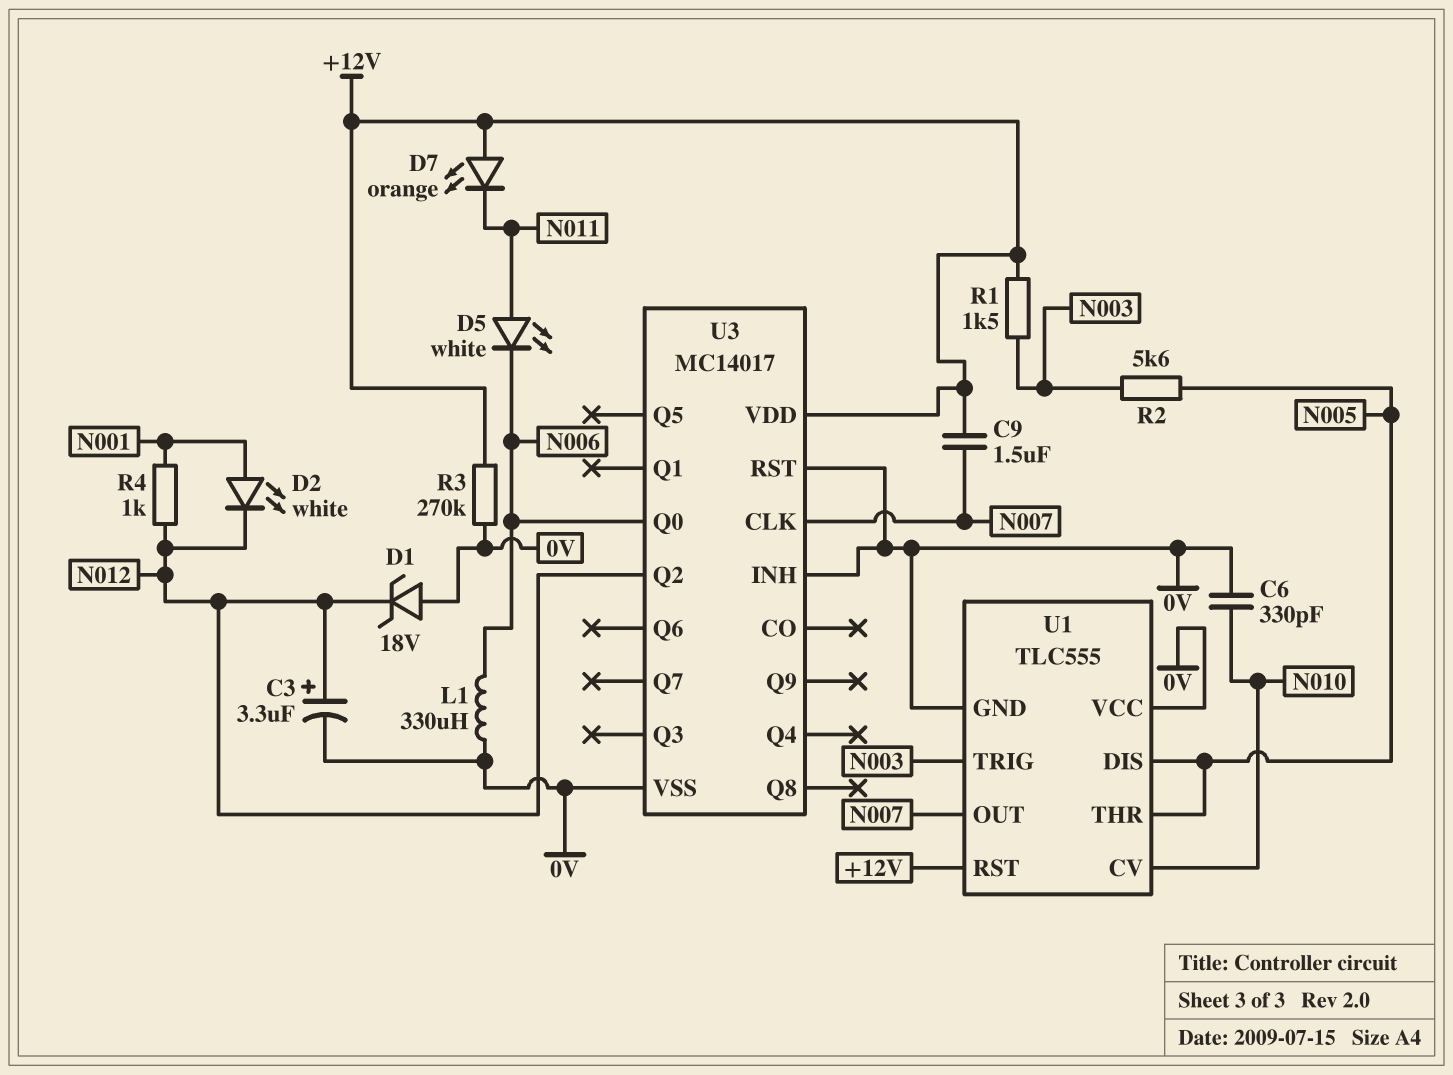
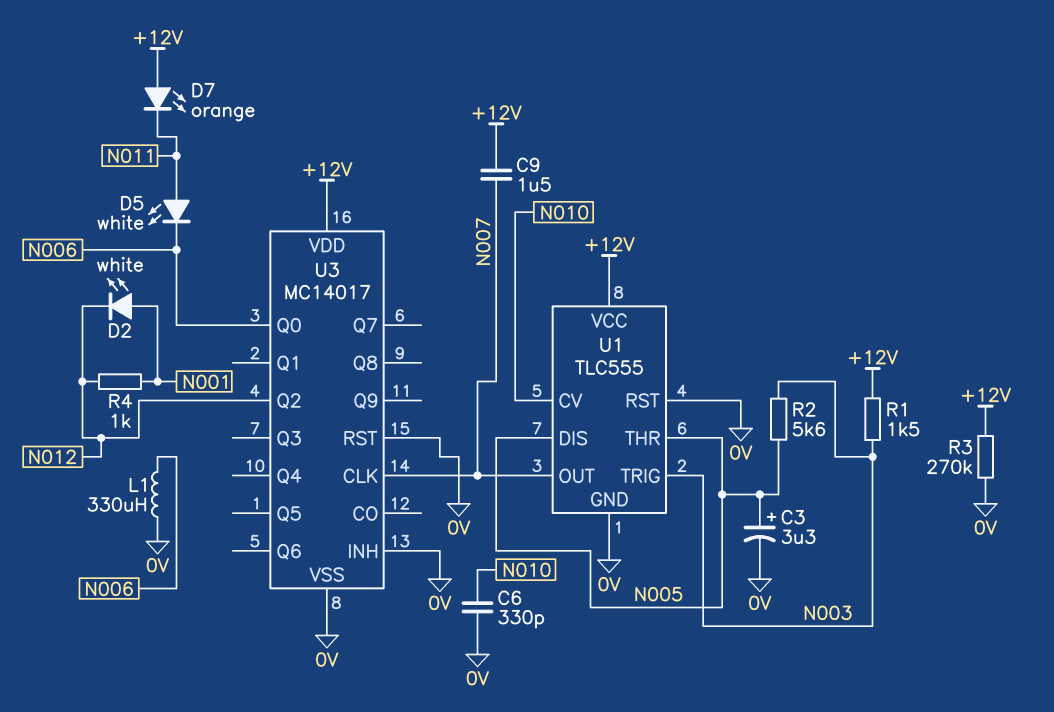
C3: 3.3uF (plus N012, minus 0V) -> 3.3uF (plus N005, minus 0V)
D1: zener 18V (A 0V, K N012) -> none
U1 pin RST: +12V -> 0V
U1 pin VCC: 0V -> +12V

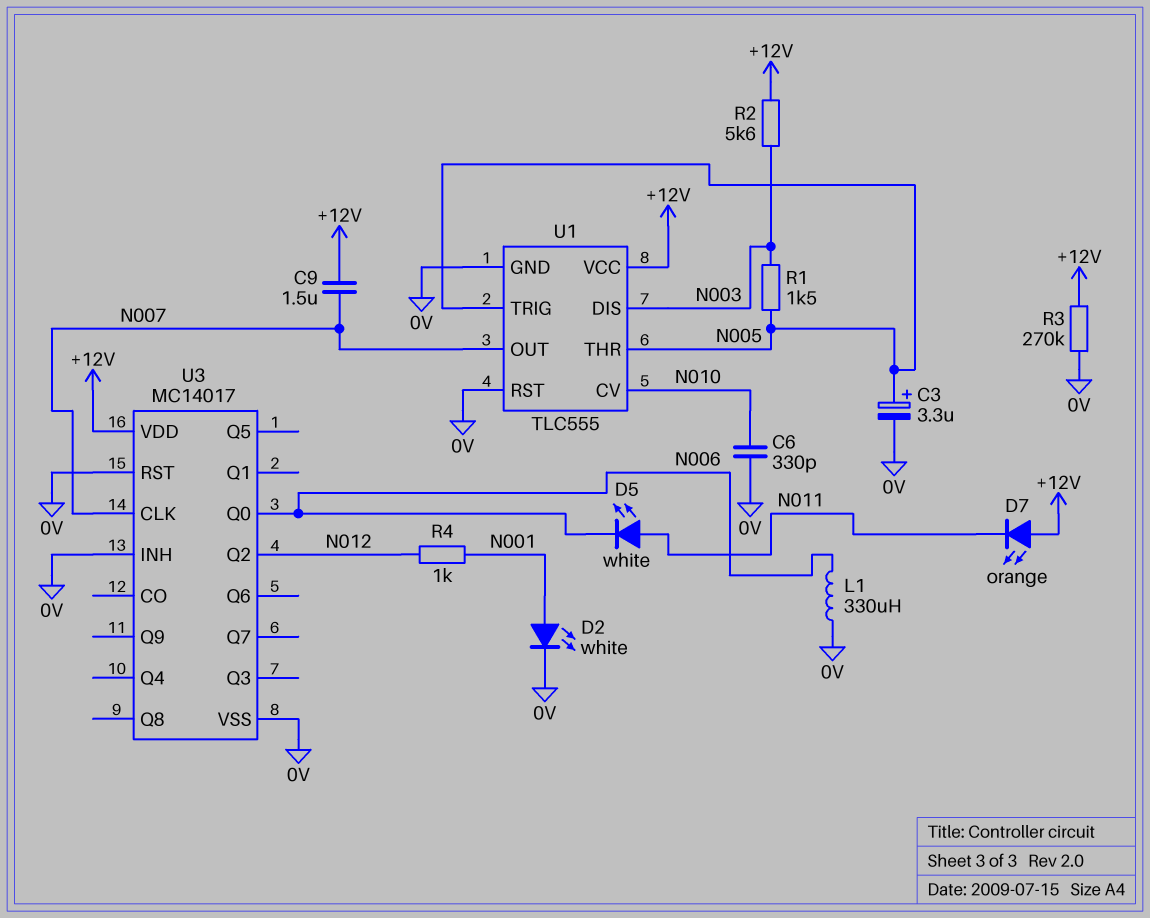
D2: LED white (A N001, K N012) -> LED white (A N001, K 0V)
R1: 1.5k (+12V, N003) -> 1.5k (N003, N005)
R2: 5.6k (N003, N005) -> 5.6k (+12V, N003)
U1 pin DIS: N005 -> N003
U1 pin TRIG: N003 -> N005

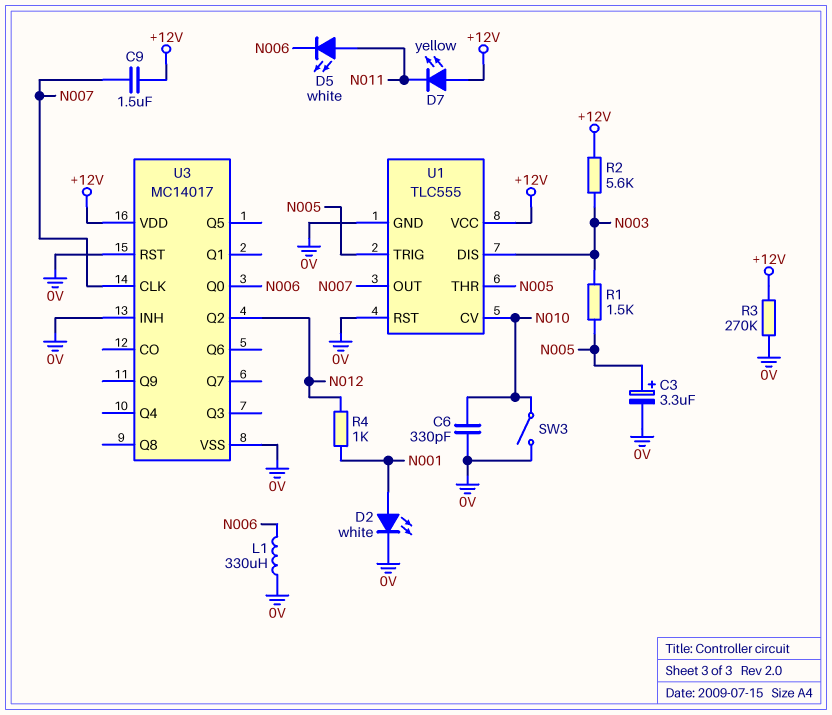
D7: LED orange (A +12V, K N011) -> LED yellow (A +12V, K N011)
SW3: none -> switch (0V, N010)

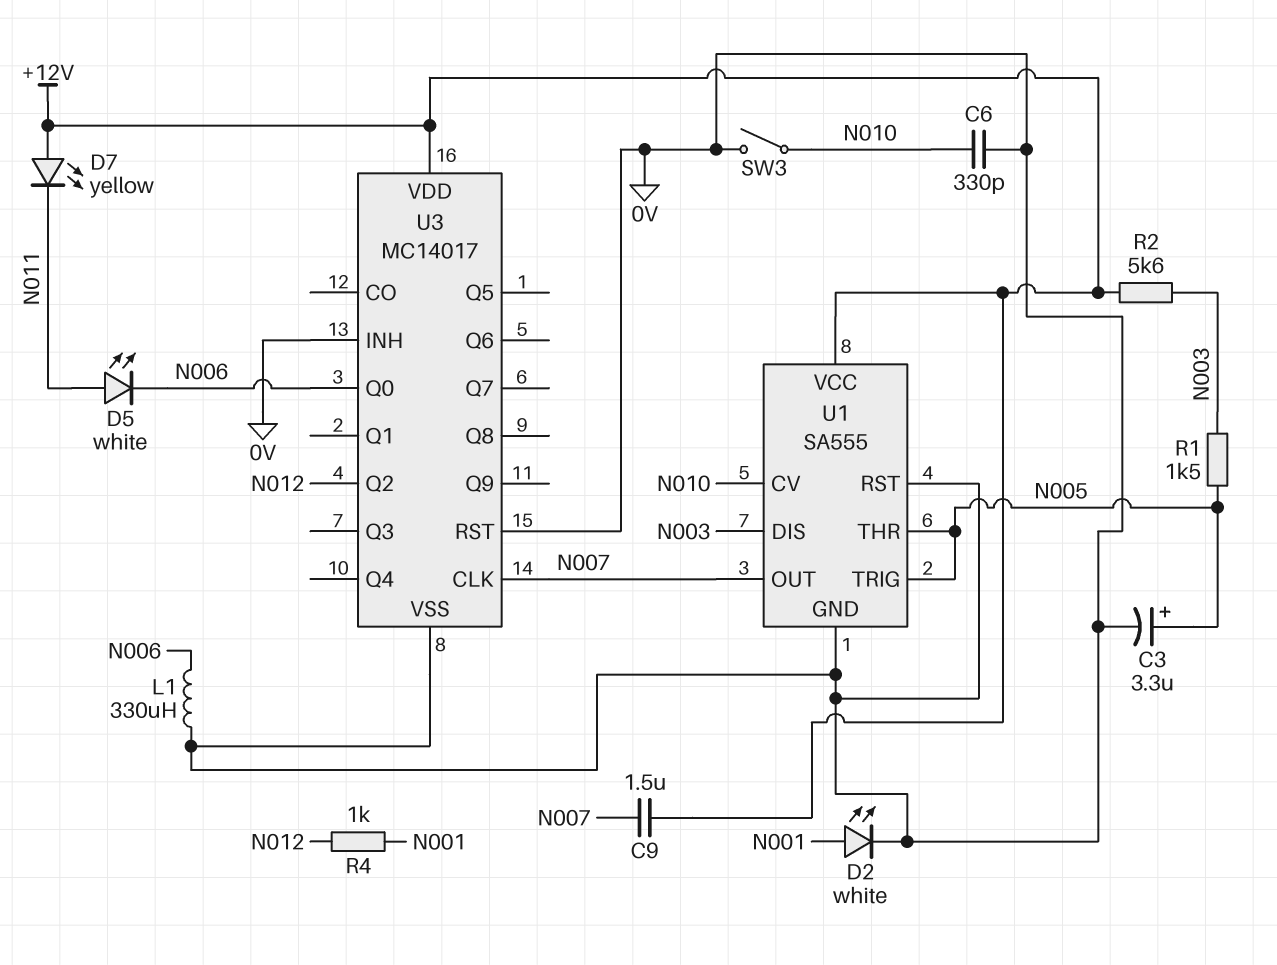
R3: 270k (+12V, 0V) -> none
U1: TLC555 -> SA555

